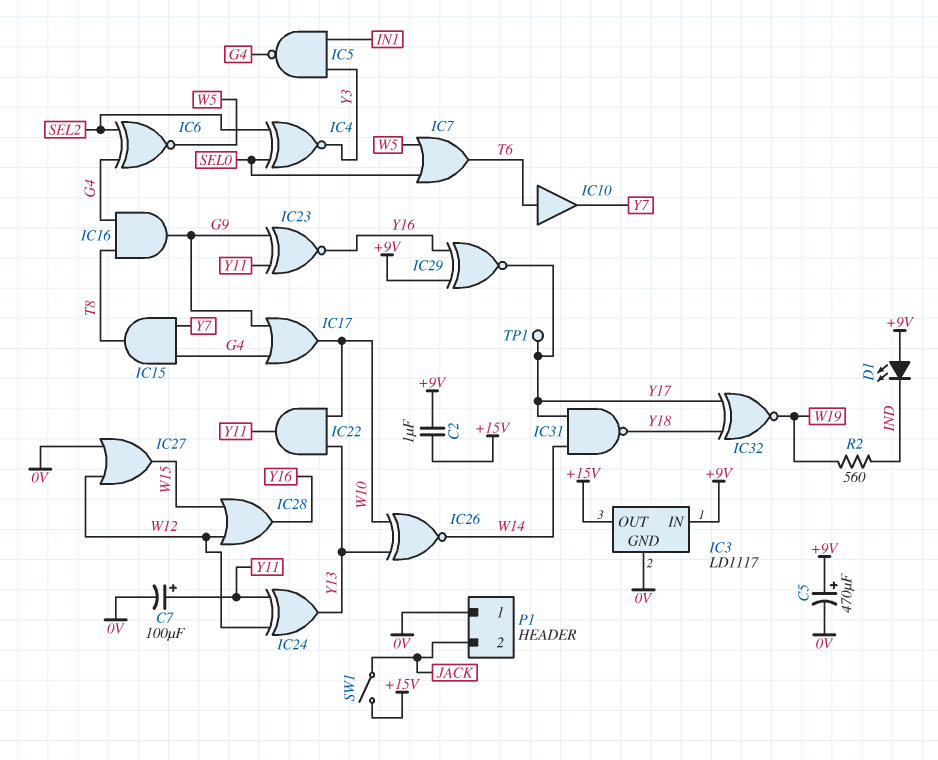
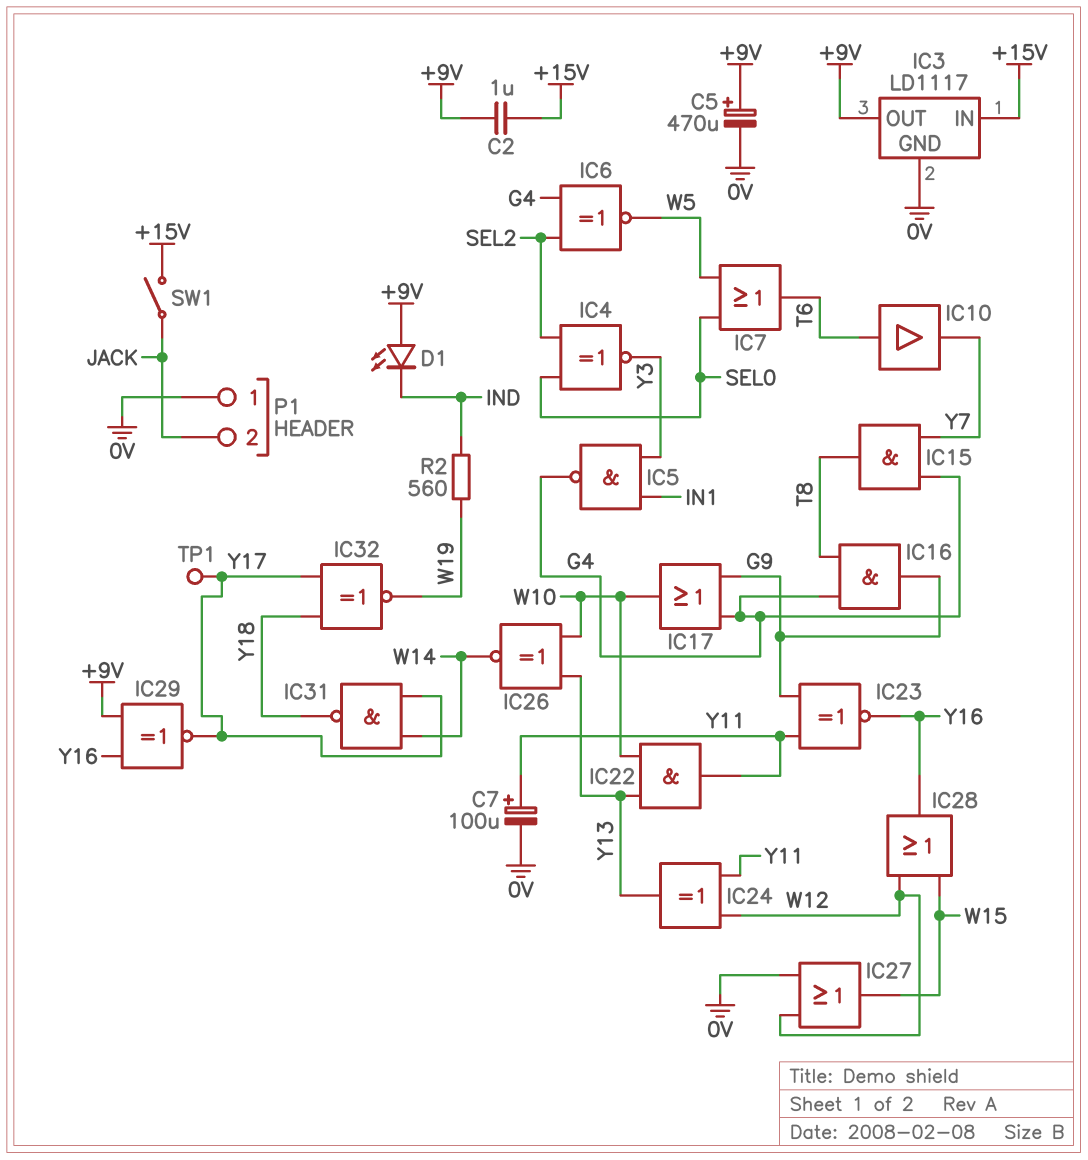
IC3 pin IN: +9V -> +15V
IC3 pin OUT: +15V -> +9V

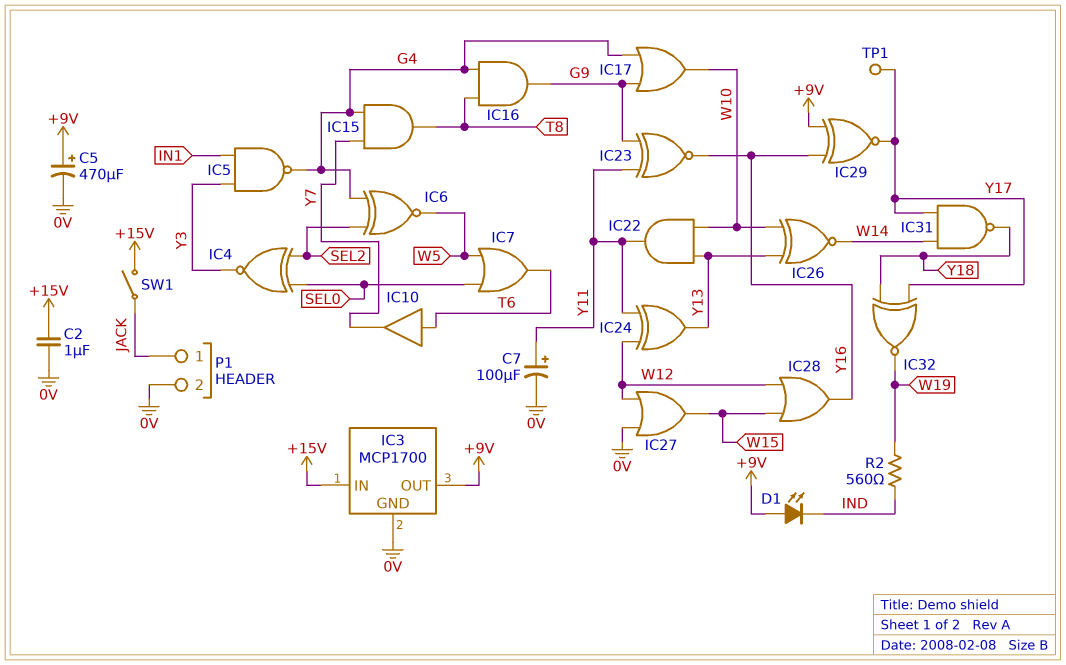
C2: 1uF (+9V, +15V) -> 1uF (+15V, 0V)
IC3: LD1117 -> MCP1700
P1 pin 1: 0V -> JACK
P1 pin 2: JACK -> 0V

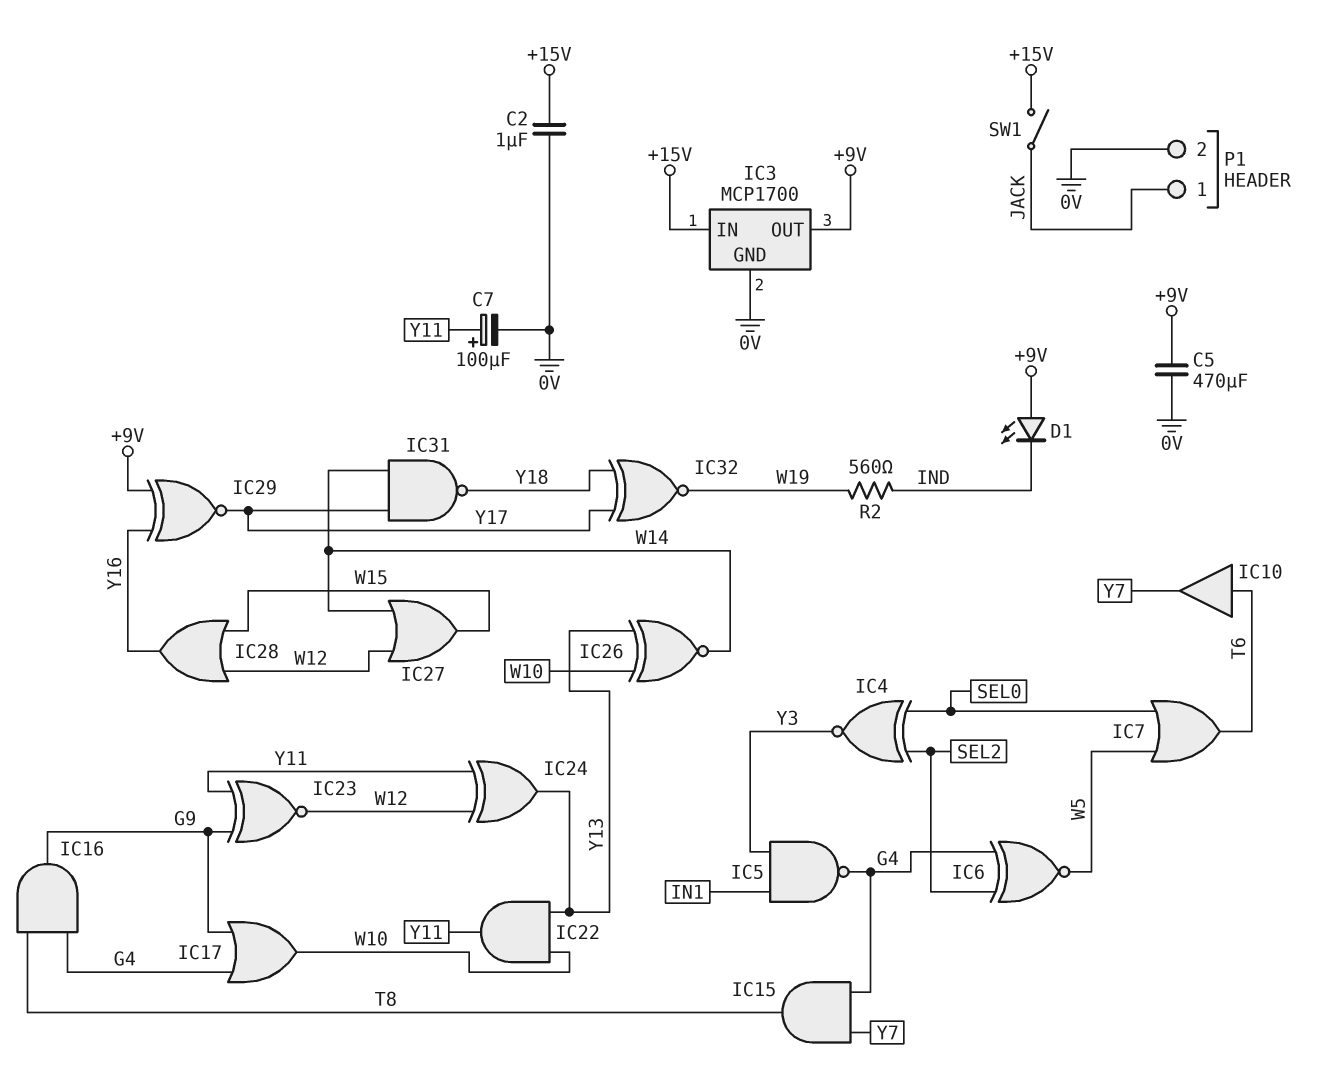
C5: 470uF (plus +9V, minus 0V) -> 470uF (+9V, 0V)
IC23: XNOR (in G9, in Y11, out Y16) -> XNOR (in G9, in Y11, out W12)
IC27: OR (in 0V, in W12, out W15) -> OR (in W12, in W14, out W15)
TP1: test point (Y17) -> none

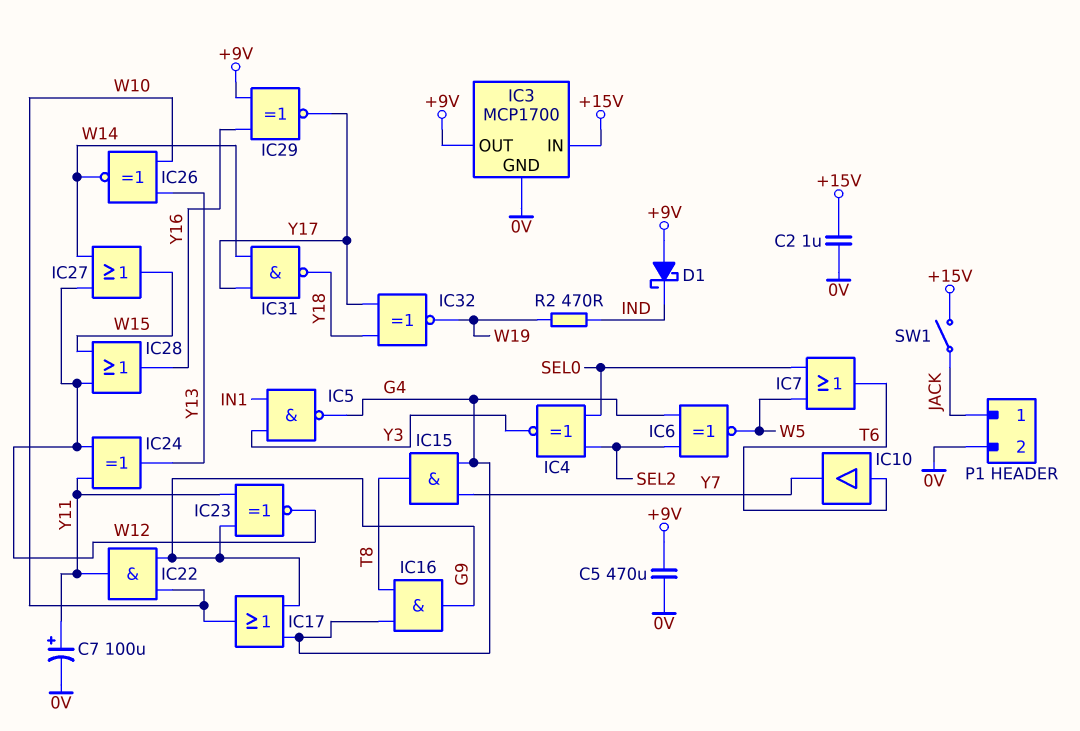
D1: LED (A +9V, K IND) -> schottky (A +9V, K IND)
IC22: AND (in W10, in Y13, out Y11) -> AND (in G9, in W10, out Y11)
R2: 560 (IND, W19) -> 470 (IND, W19)

